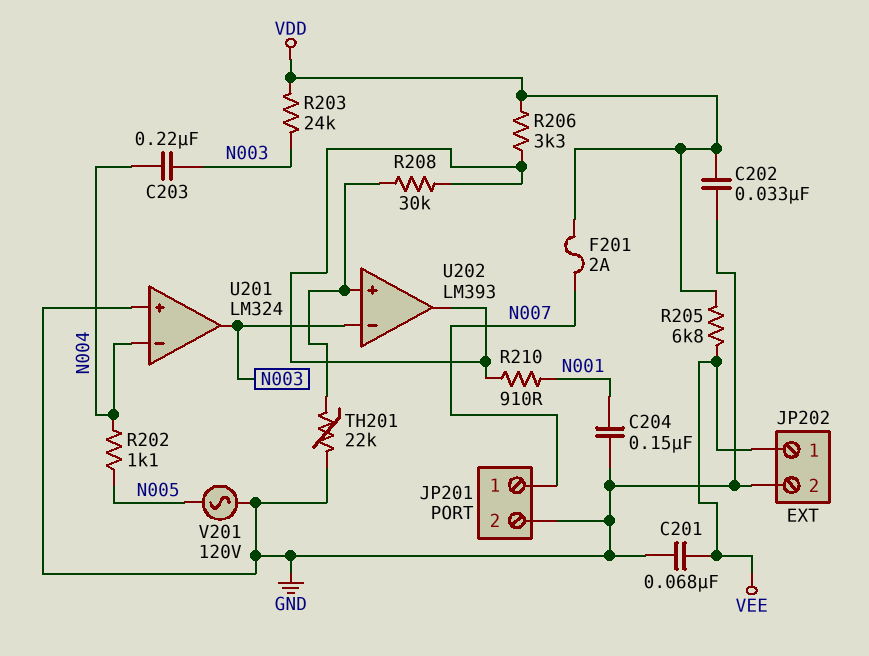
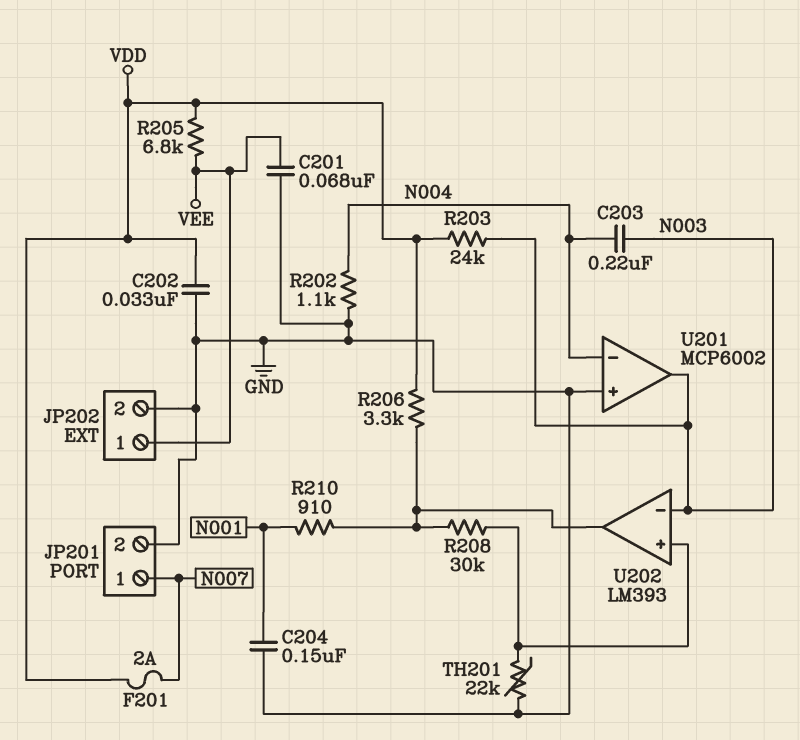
R202: 1.1k (N004, N005) -> 1.1k (GND, N004)
U201: LM324 -> MCP6002
V201: AC 120V (GND, N005) -> none

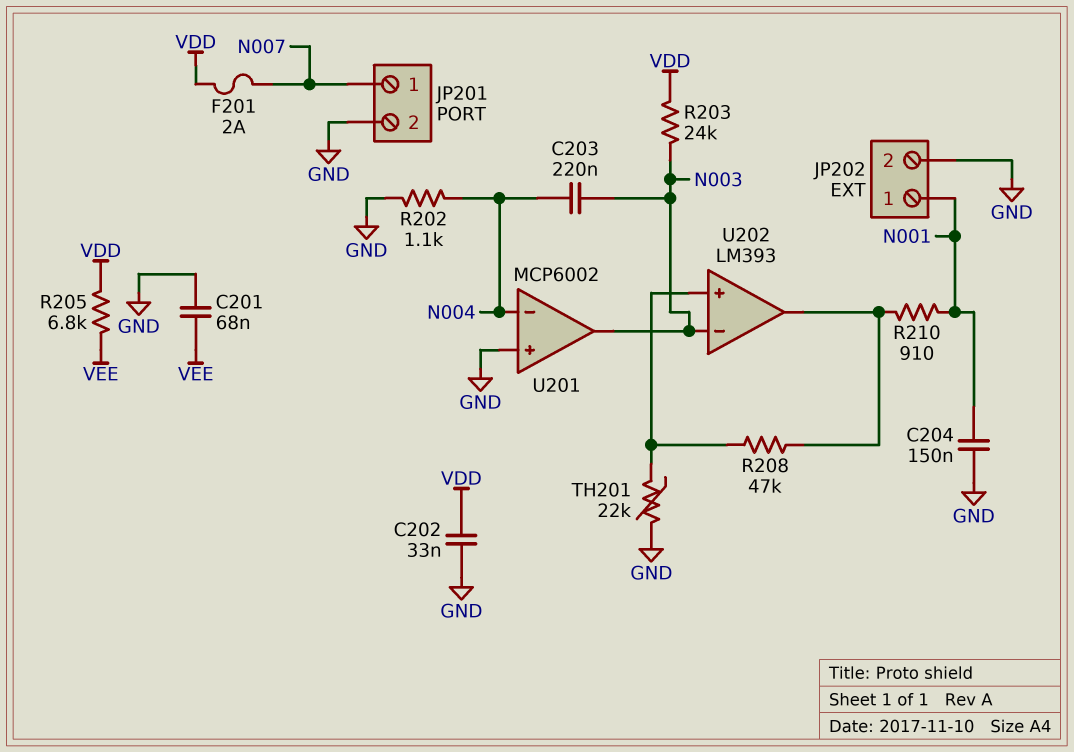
JP202 pin 1: VEE -> N001
R206: 3.3k (U202/out, VDD) -> none
R208: 30k (U202/in+, U202/out) -> 47k (U202/in+, U202/out)

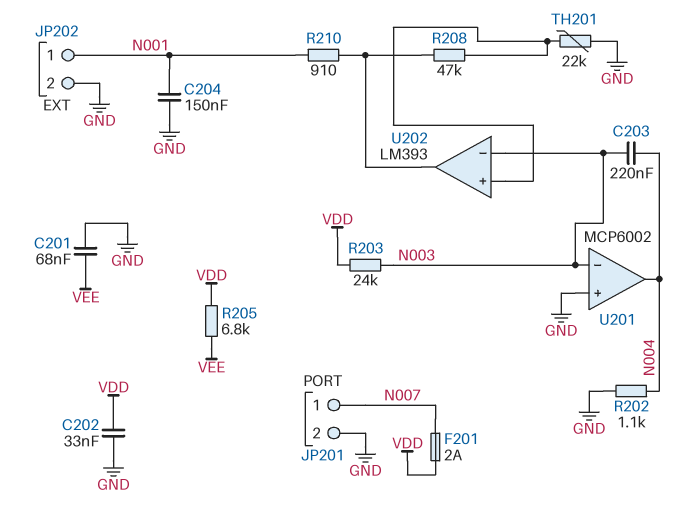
U201 pin in-: N004 -> N003
U201 pin out: N003 -> N004

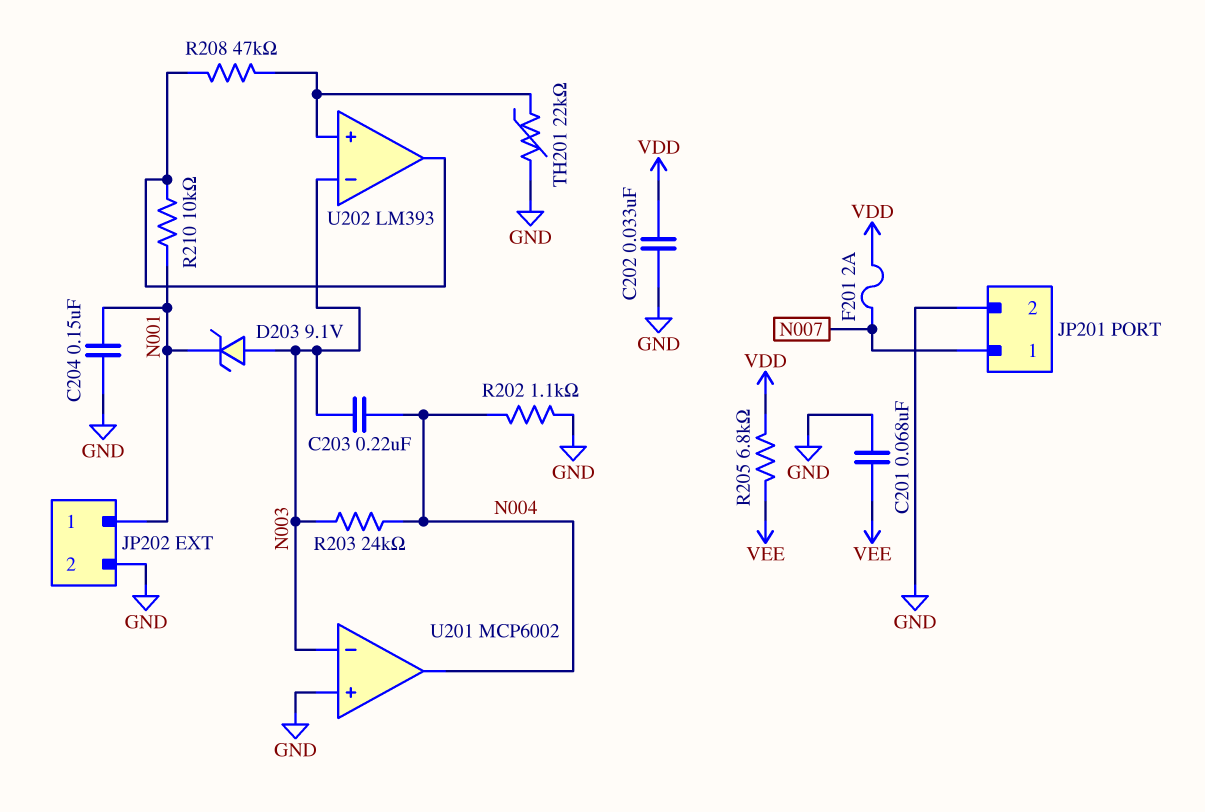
D203: none -> zener 9.1V (A N003, K N001)
R203: 24k (N003, VDD) -> 24k (N003, N004)
R210: 910 (N001, U202/out) -> 10k (N001, U202/out)

